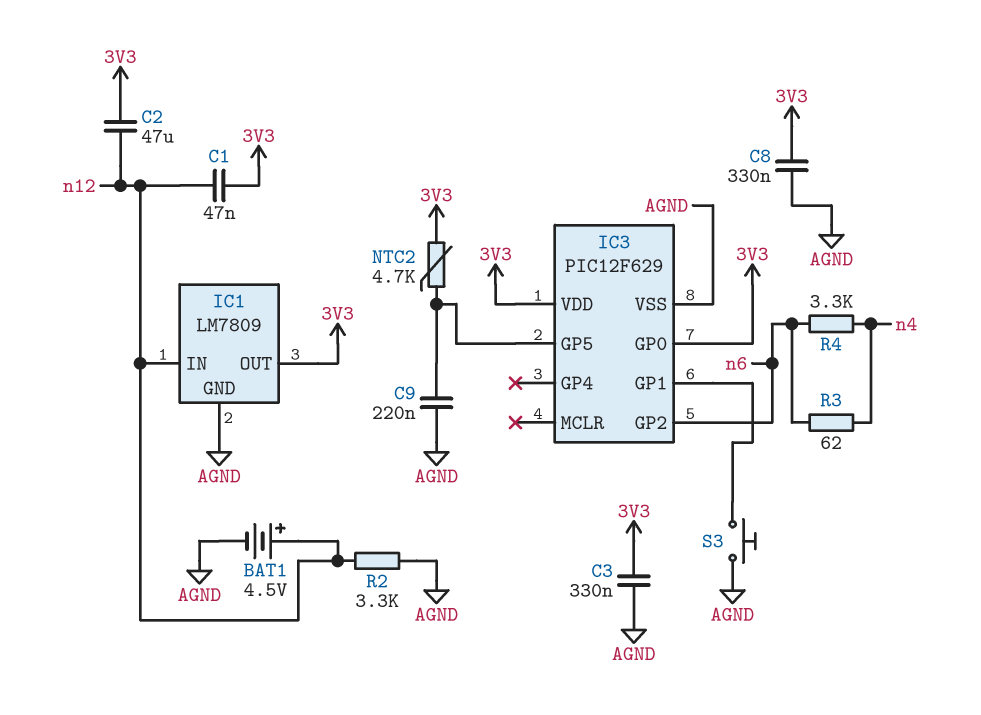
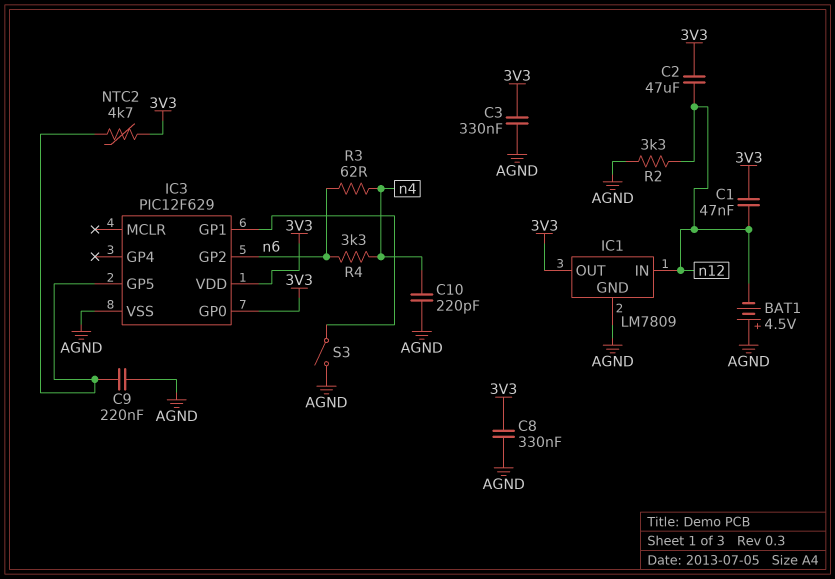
BAT1: 4.5V (plus n12, minus AGND) -> 4.5V (plus AGND, minus n12)
C10: none -> 220pF (AGND, n4)
S3: button (AGND, IC3/GP1) -> switch (AGND, IC3/GP1)

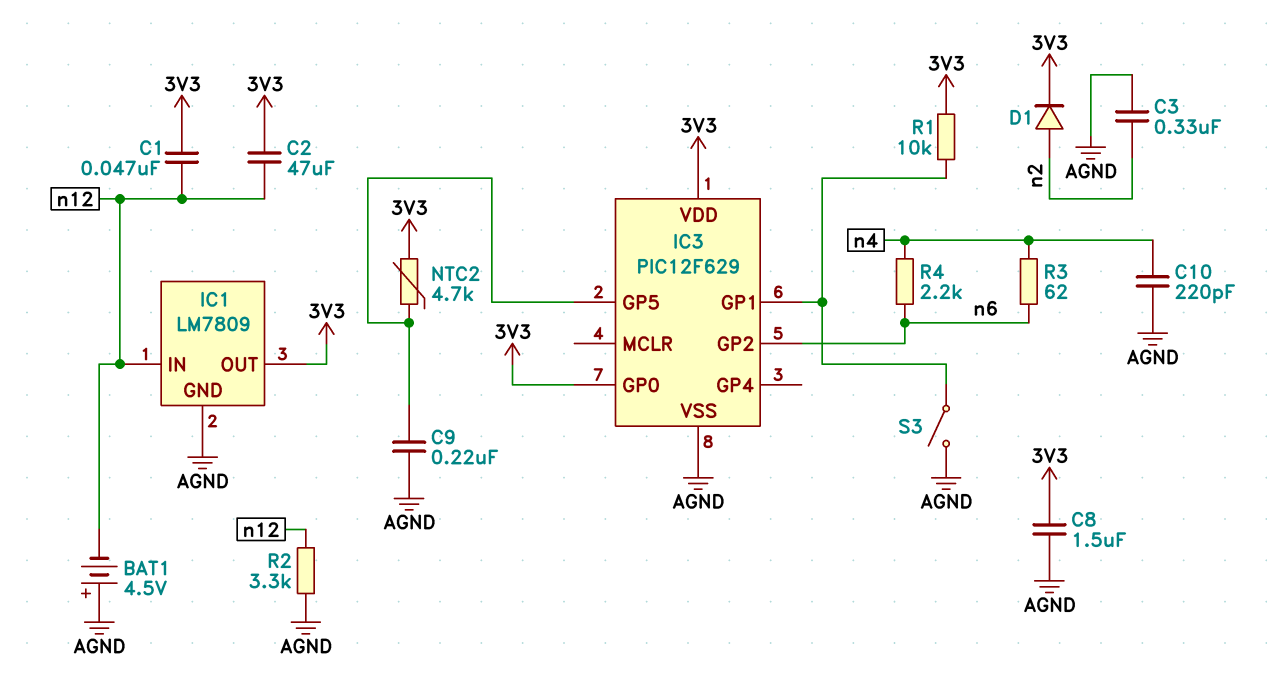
C3: 330nF (3V3, AGND) -> 330nF (AGND, n2)
C8: 330nF (3V3, AGND) -> 1.5uF (3V3, AGND)
D1: none -> diode (A n2, K 3V3)
R1: none -> 10k (3V3, IC3/GP1)
R4: 3.3k (n4, n6) -> 2.2k (n4, n6)

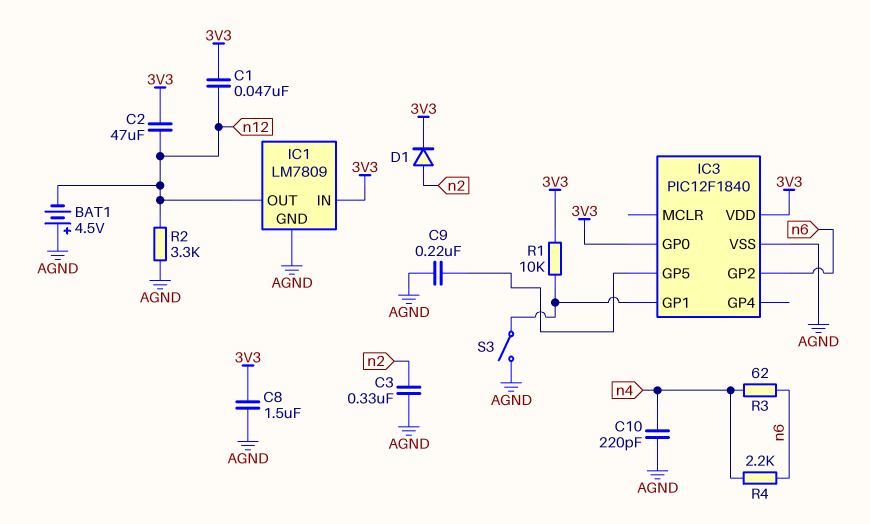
IC1 pin IN: n12 -> 3V3
IC1 pin OUT: 3V3 -> n12
IC3: PIC12F629 -> PIC12F1840
NTC2: 4.7k (3V3, IC3/GP5) -> none

